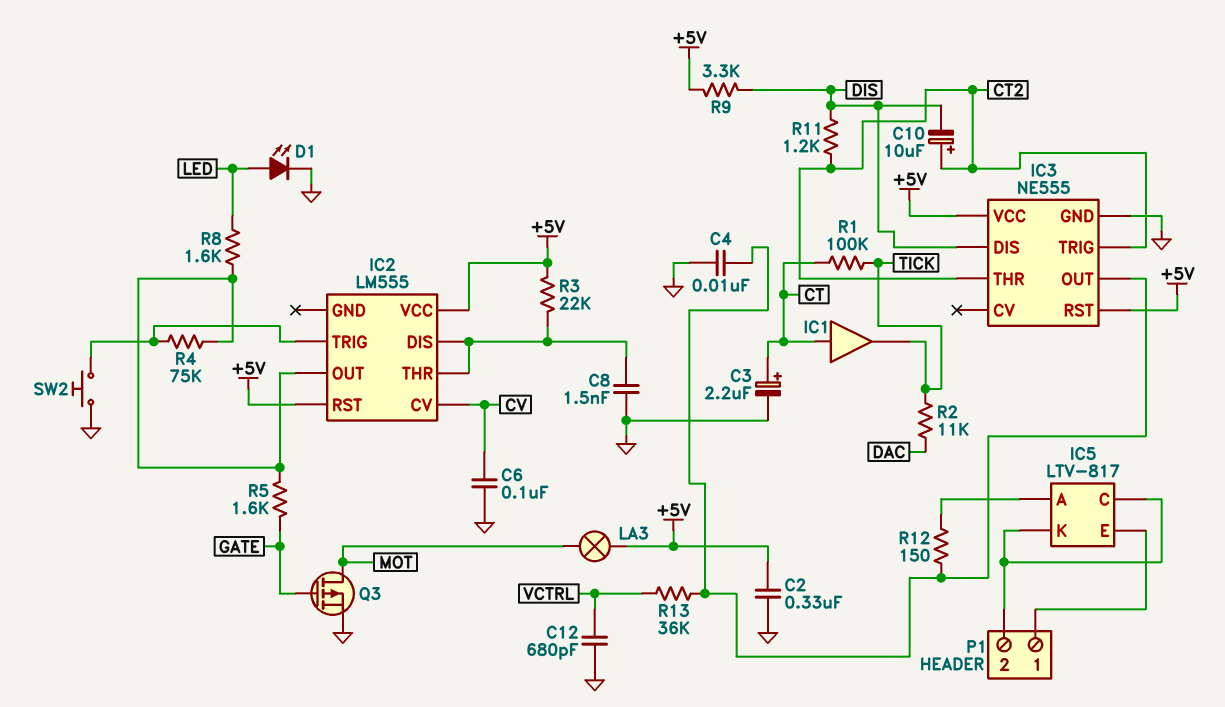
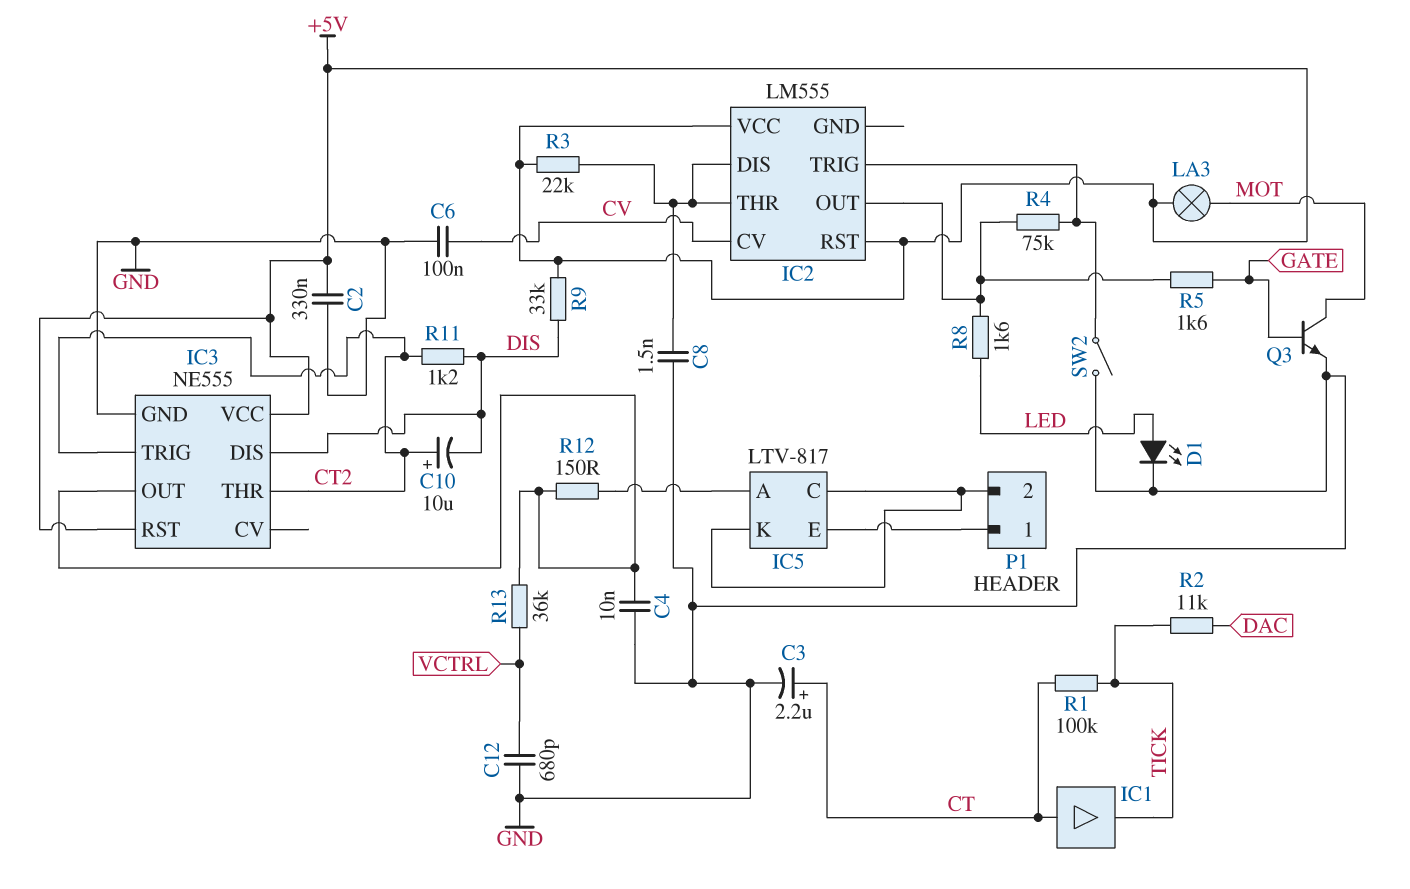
Q3: PMOS (G GATE, D MOT, S GND) -> NPN (B GATE, C MOT, E GND)
R9: 3.3k (+5V, DIS) -> 33k (+5V, DIS)
SW2: button (GND, IC2/TRIG) -> switch (GND, IC2/TRIG)

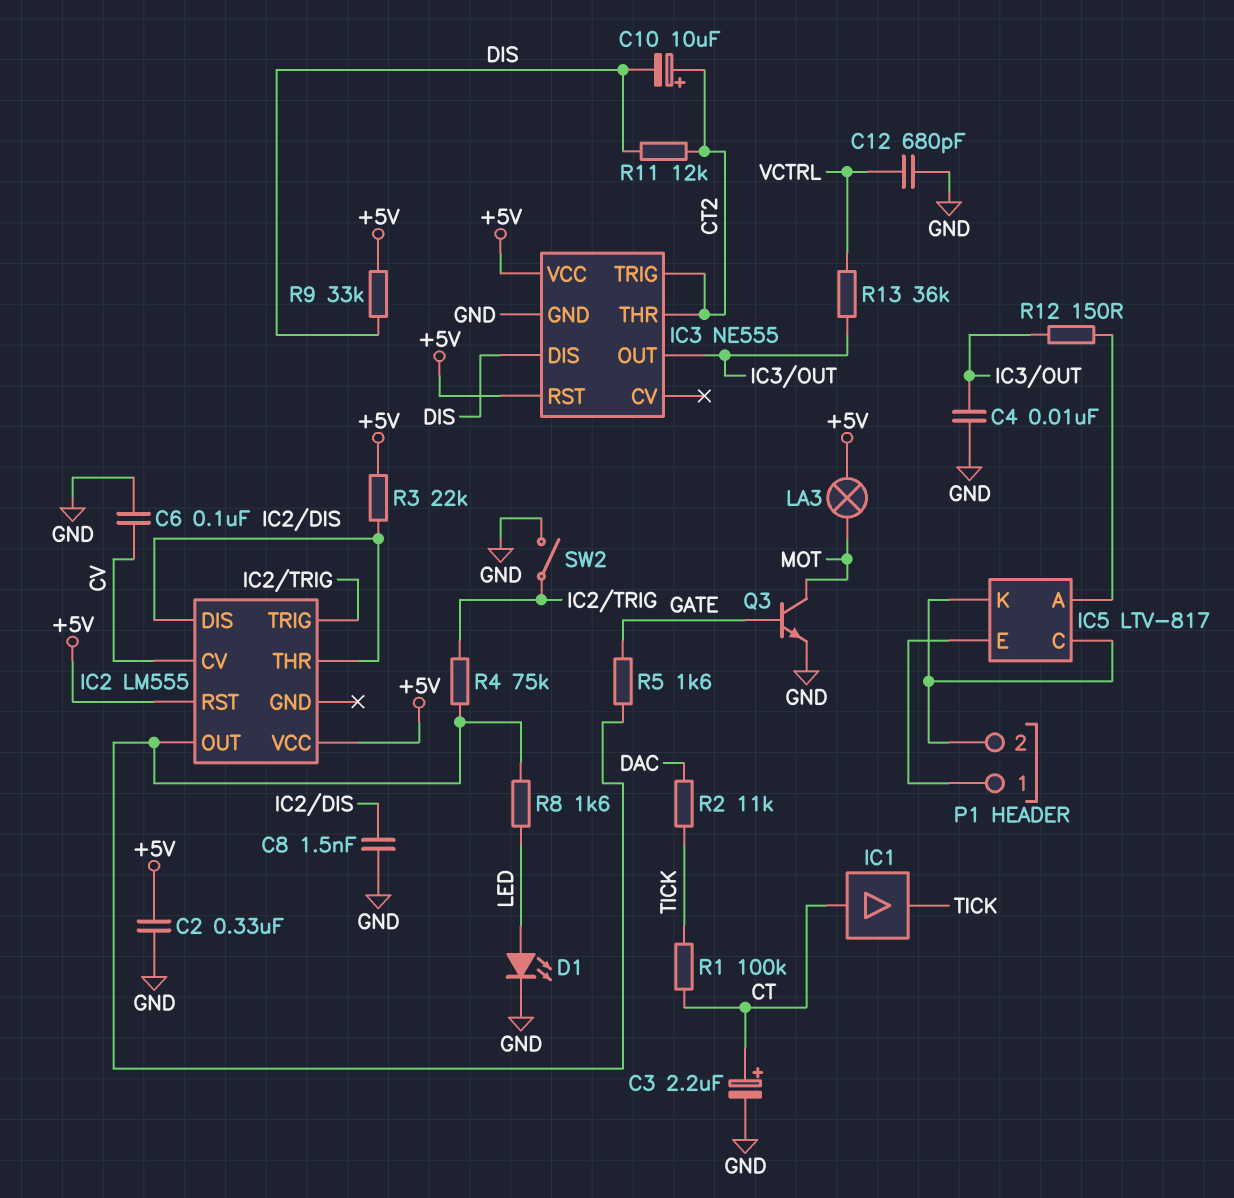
R11: 1.2k (CT2, DIS) -> 12k (CT2, DIS)

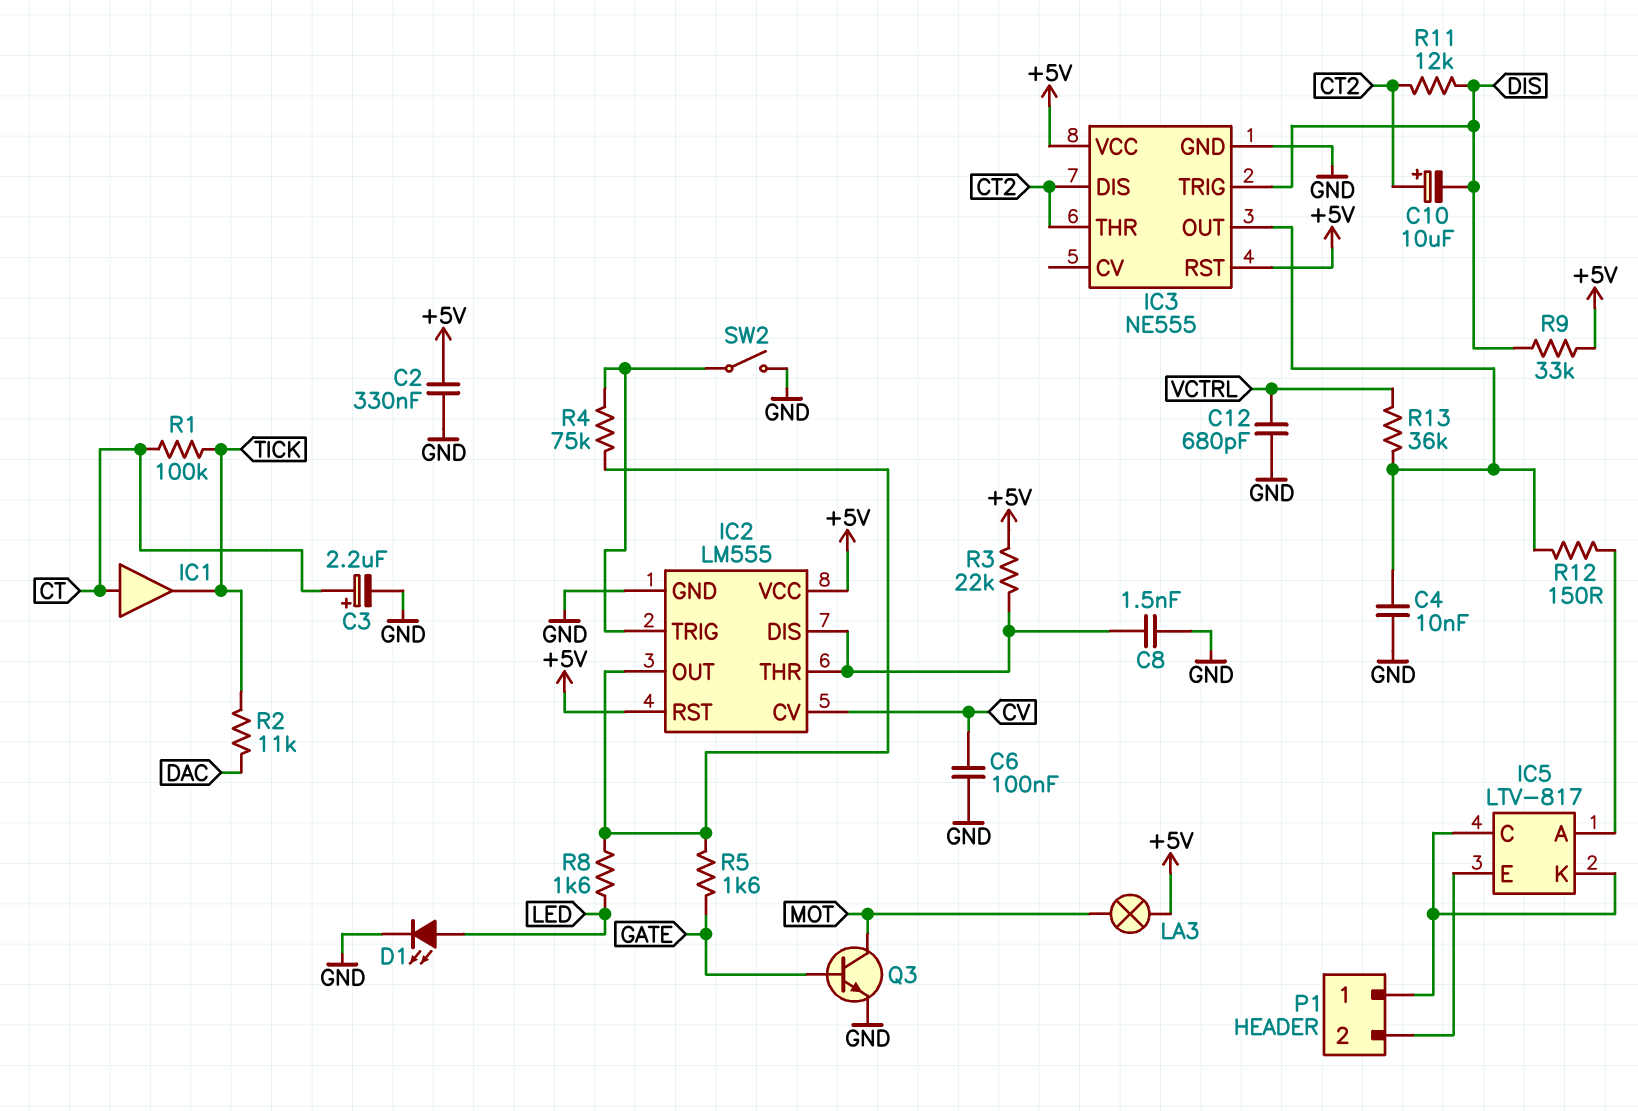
IC2 pin GND: none -> GND
IC3 pin DIS: DIS -> CT2
IC3 pin TRIG: CT2 -> DIS
P1 pin 1: IC5/E -> IC5/C
P1 pin 2: IC5/C -> IC5/E

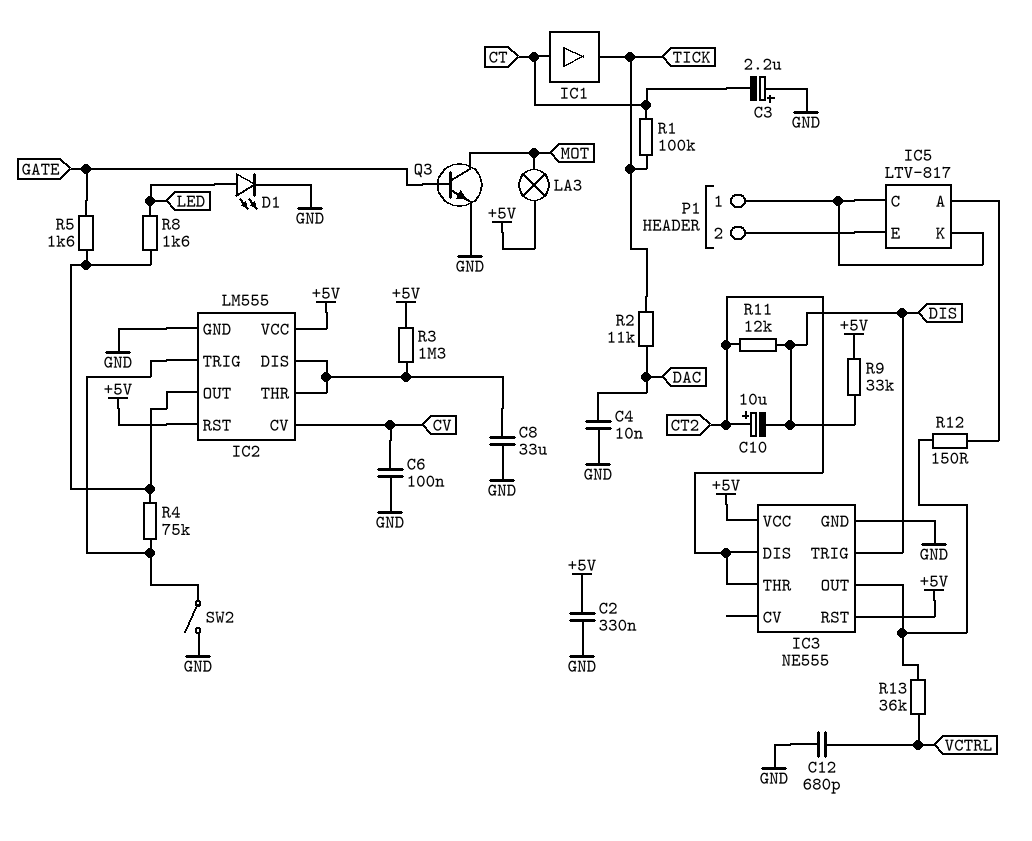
C3: 2.2uF (plus CT, minus GND) -> 2.2uF (plus GND, minus CT)
C4: 10nF (GND, IC3/OUT) -> 10nF (DAC, GND)
C8: 1.5nF (GND, IC2/DIS) -> 33uF (GND, IC2/DIS)
R3: 22k (+5V, IC2/DIS) -> 1.3M (+5V, IC2/DIS)

